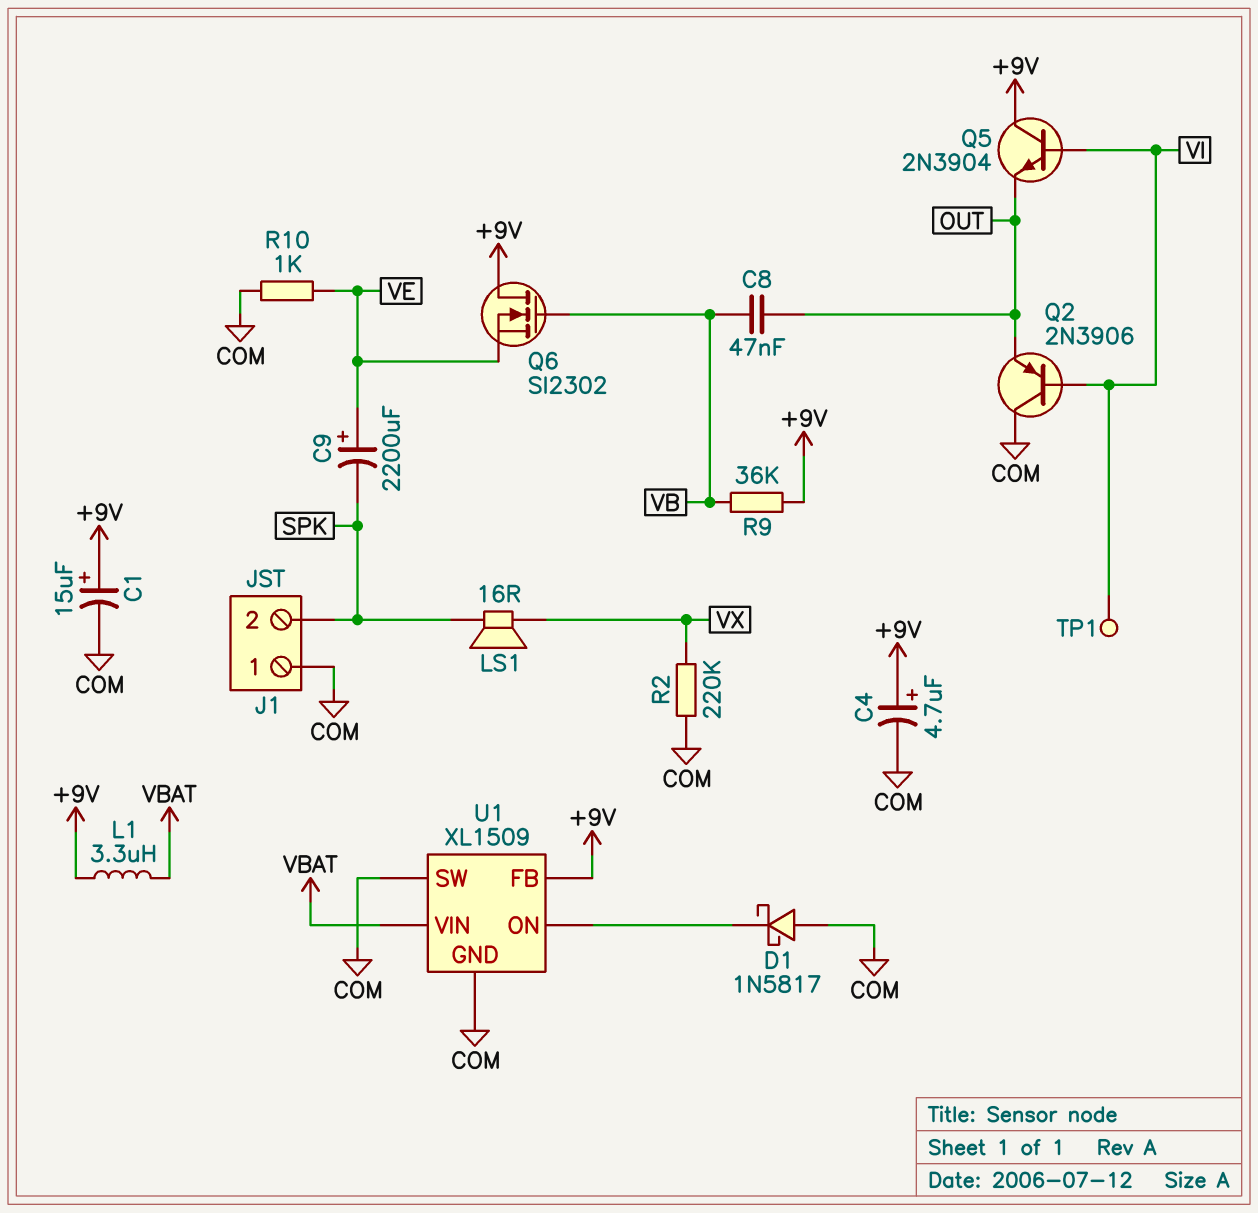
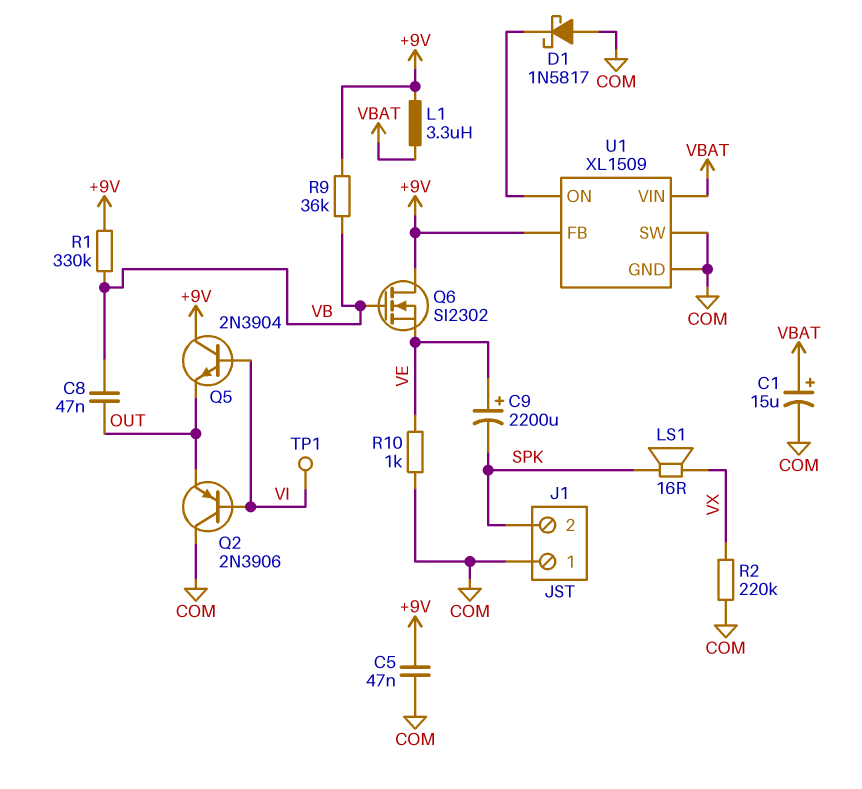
C1: 15uF (plus +9V, minus COM) -> 15uF (plus VBAT, minus COM)
C4: 4.7uF (plus +9V, minus COM) -> none
C5: none -> 47nF (+9V, COM)
R1: none -> 330k (+9V, VB)

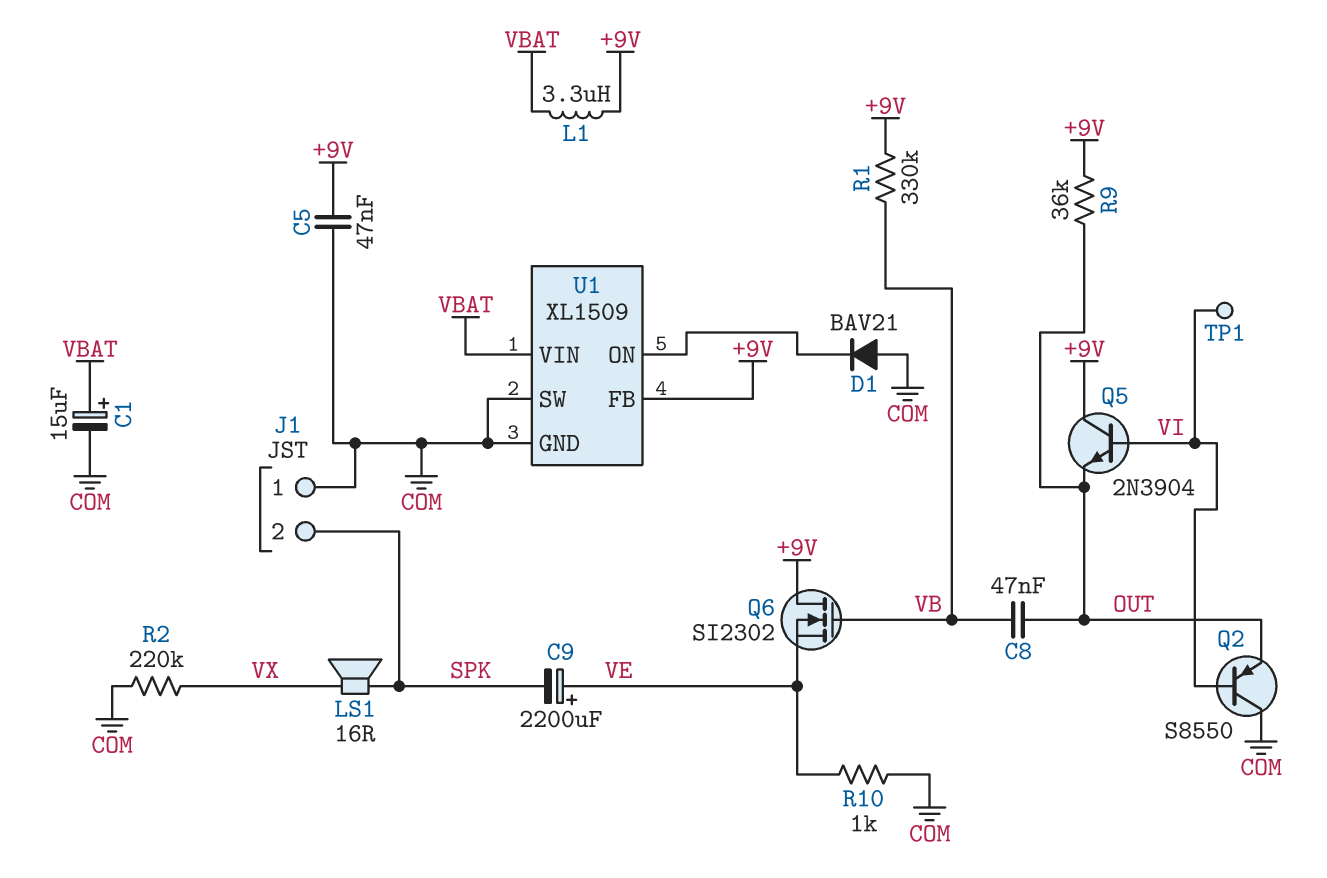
D1: schottky 1N5817 (A COM, K U1/ON) -> diode BAV21 (A COM, K U1/ON)
Q2: PNP 2N3906 (B VI, C COM, E OUT) -> PNP S8550 (B VI, C COM, E OUT)
R9: 36k (+9V, VB) -> 36k (+9V, OUT)

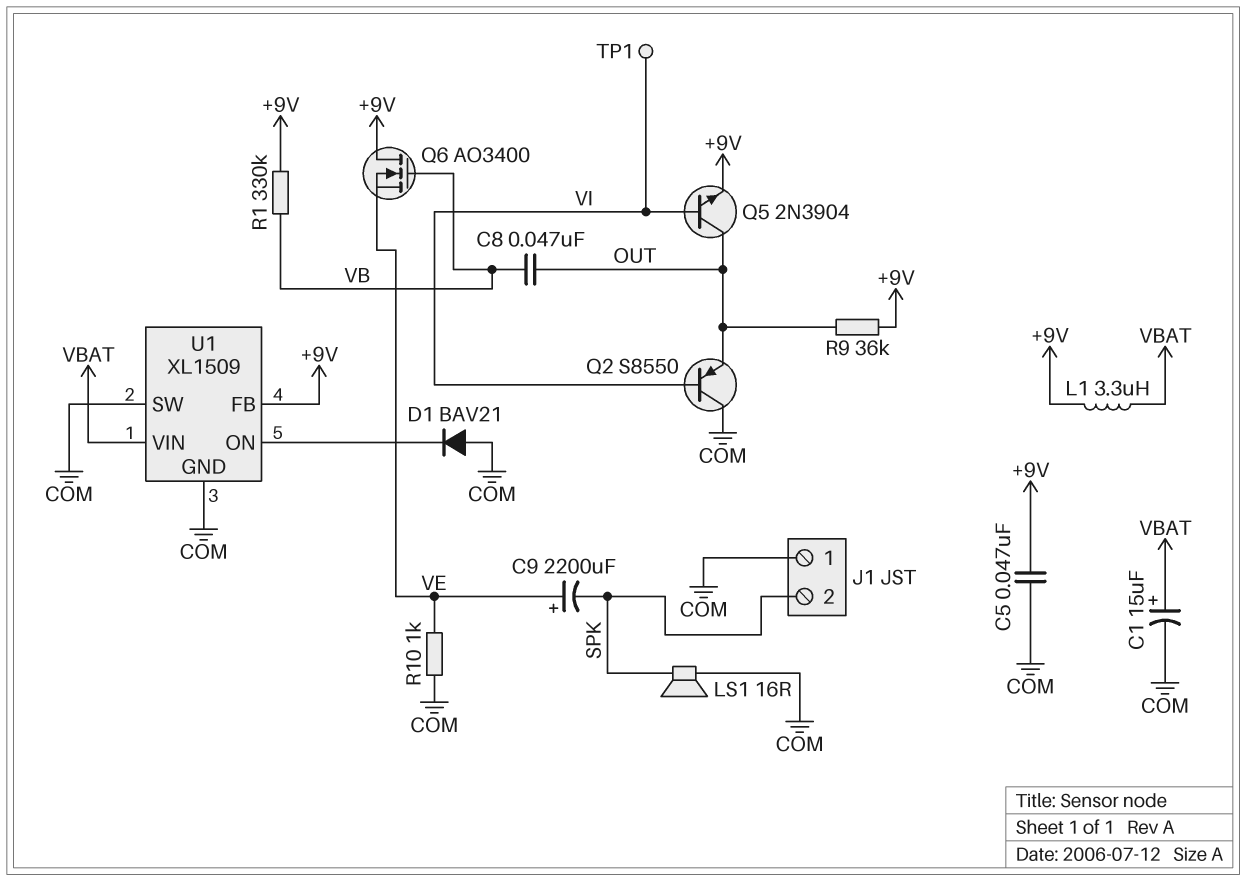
LS1: speaker 16R (SPK, VX) -> speaker 16R (COM, SPK)
Q5: NPN 2N3904 (B VI, C +9V, E OUT) -> NPN 2N3904 (B VI, C OUT, E +9V)
Q6: NMOS SI2302 (G VB, D +9V, S VE) -> NMOS AO3400 (G VB, D +9V, S VE)
R2: 220k (COM, VX) -> none

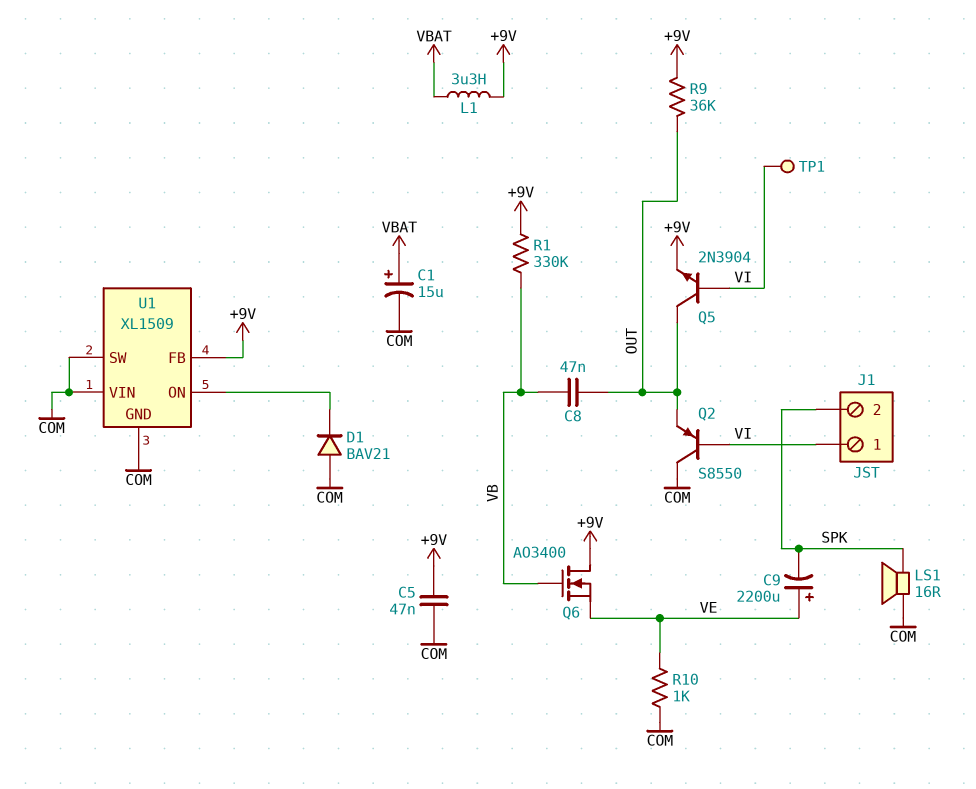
J1 pin 1: COM -> VI
U1 pin VIN: VBAT -> COM

